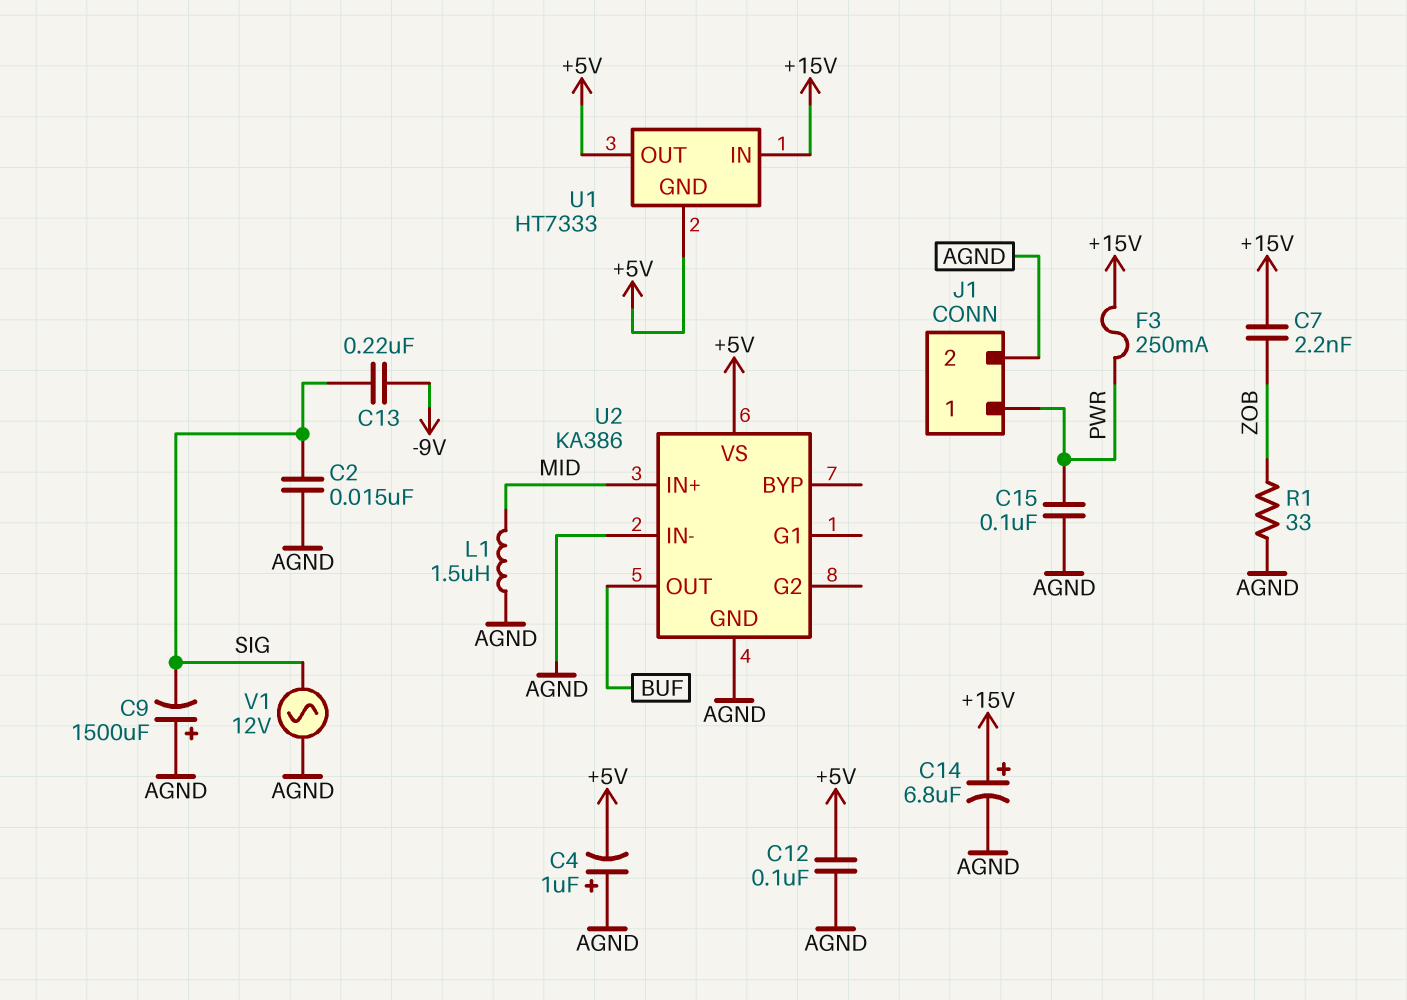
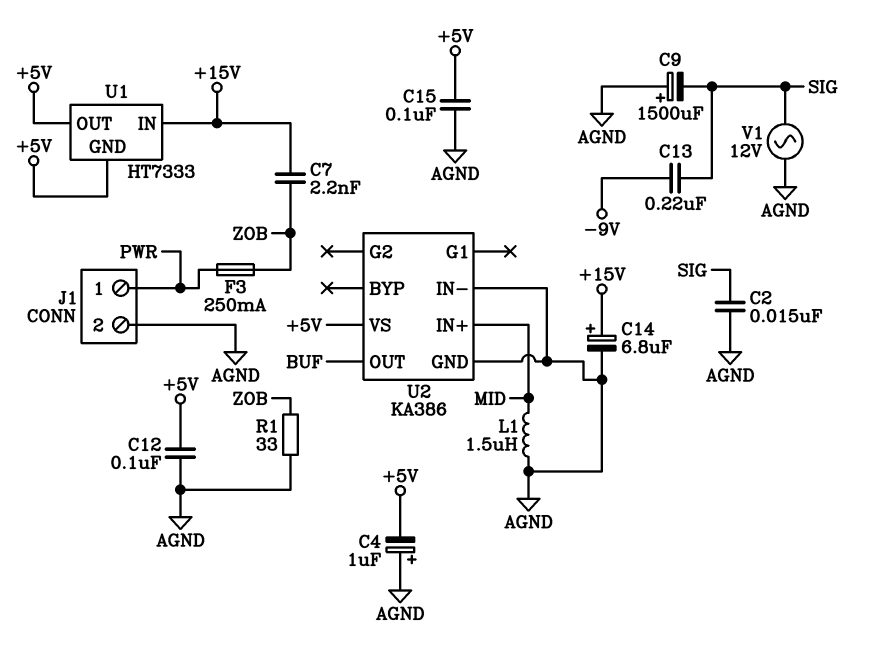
C15: 100nF (AGND, PWR) -> 100nF (+5V, AGND)
F3: 250mA (+15V, PWR) -> 250mA (PWR, ZOB)

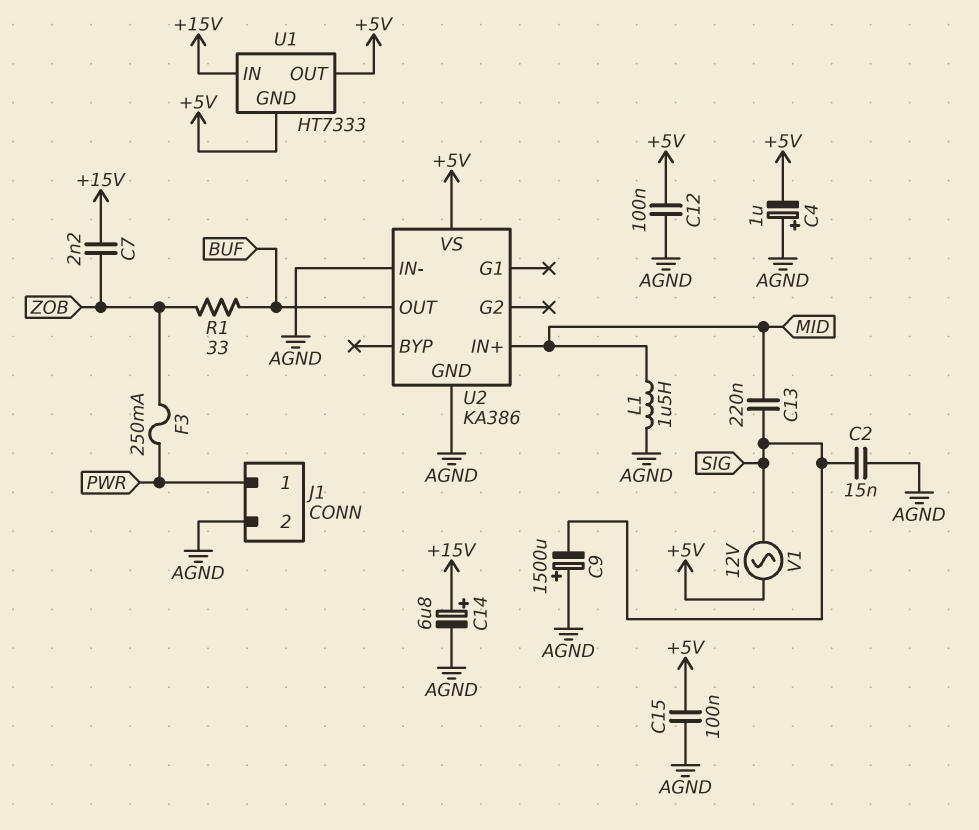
C13: 220nF (-9V, SIG) -> 220nF (MID, SIG)
R1: 33 (AGND, ZOB) -> 33 (BUF, ZOB)
V1: AC 12V (AGND, SIG) -> AC 12V (+5V, SIG)

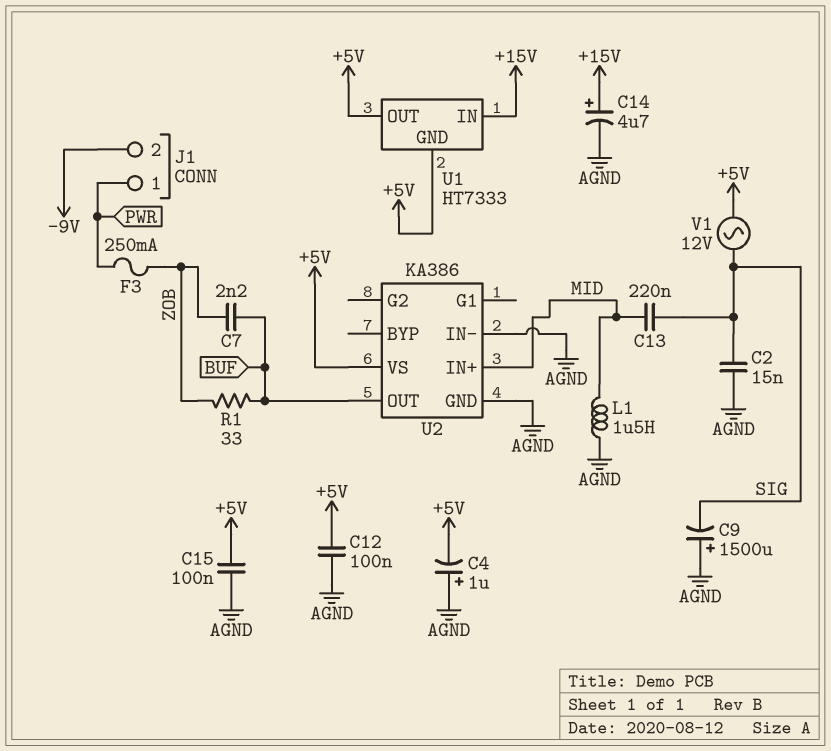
C7: 2.2nF (+15V, ZOB) -> 2.2nF (BUF, ZOB)
C14: 6.8uF (plus +15V, minus AGND) -> 4.7uF (plus +15V, minus AGND)
J1 pin 2: AGND -> -9V

